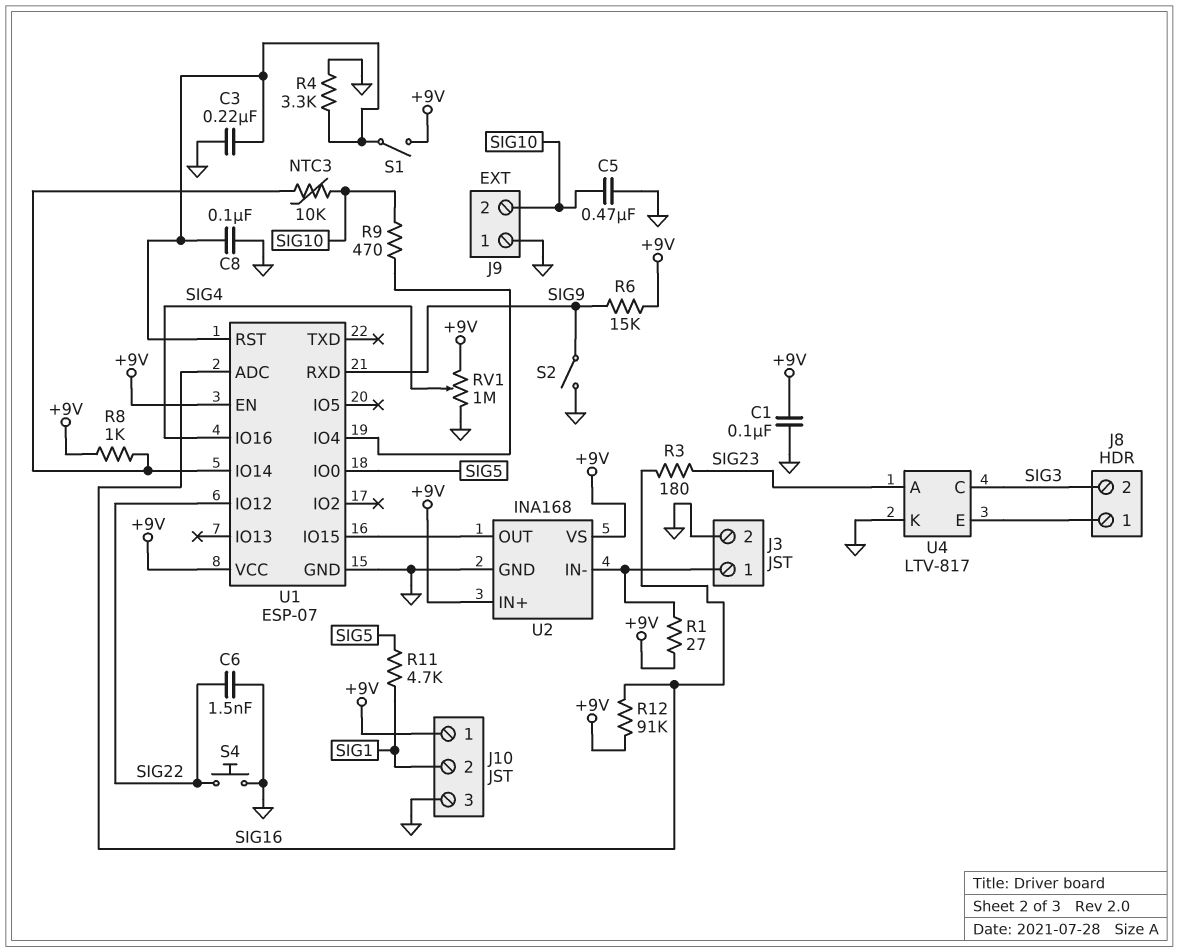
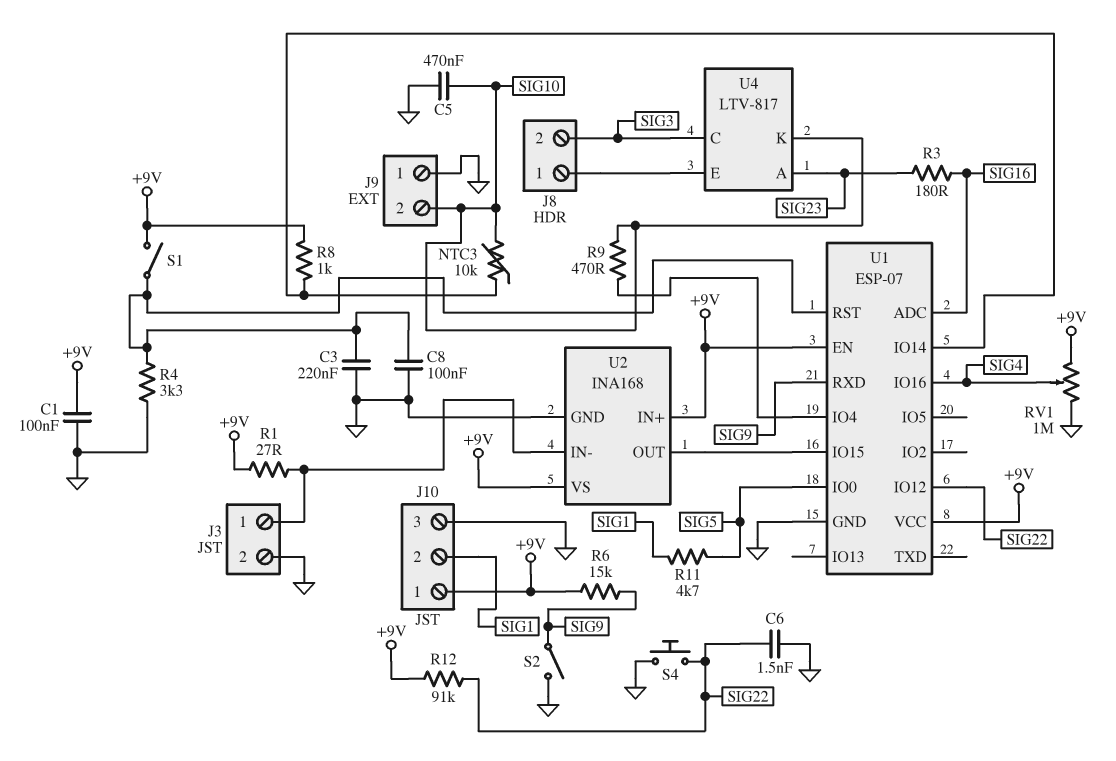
R12: 91k (+9V, SIG16) -> 91k (+9V, SIG22)
U4 pin K: GND -> SIG10

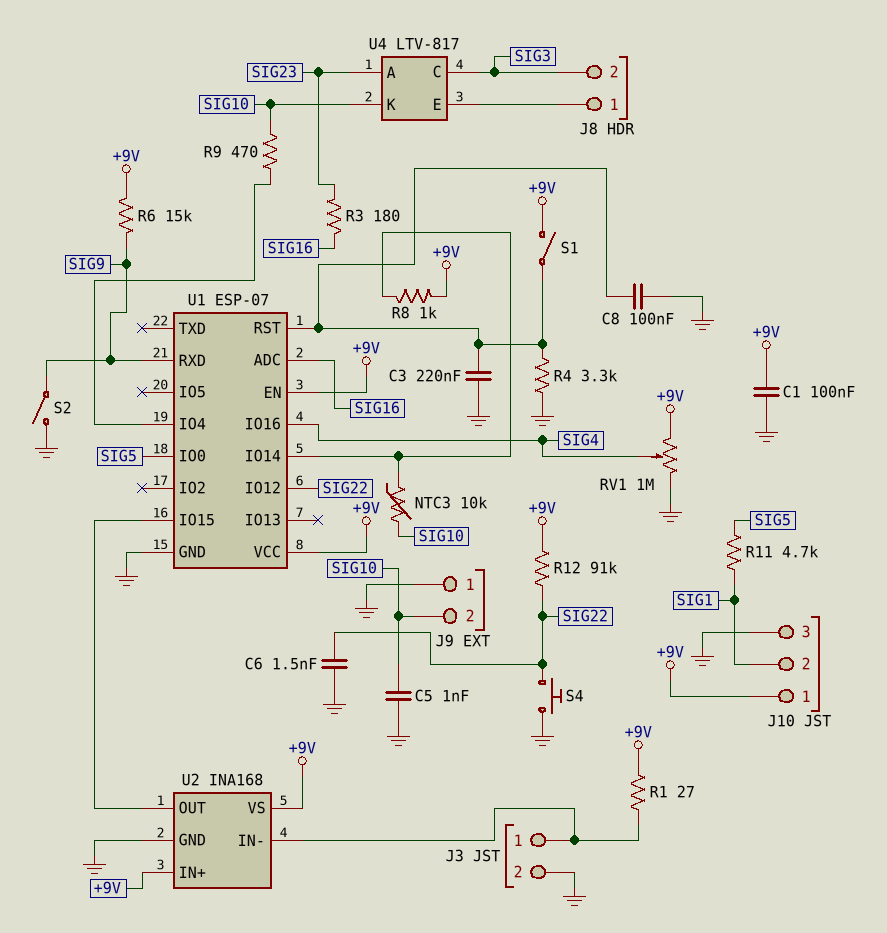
C5: 470nF (GND, SIG10) -> 1nF (GND, SIG10)

